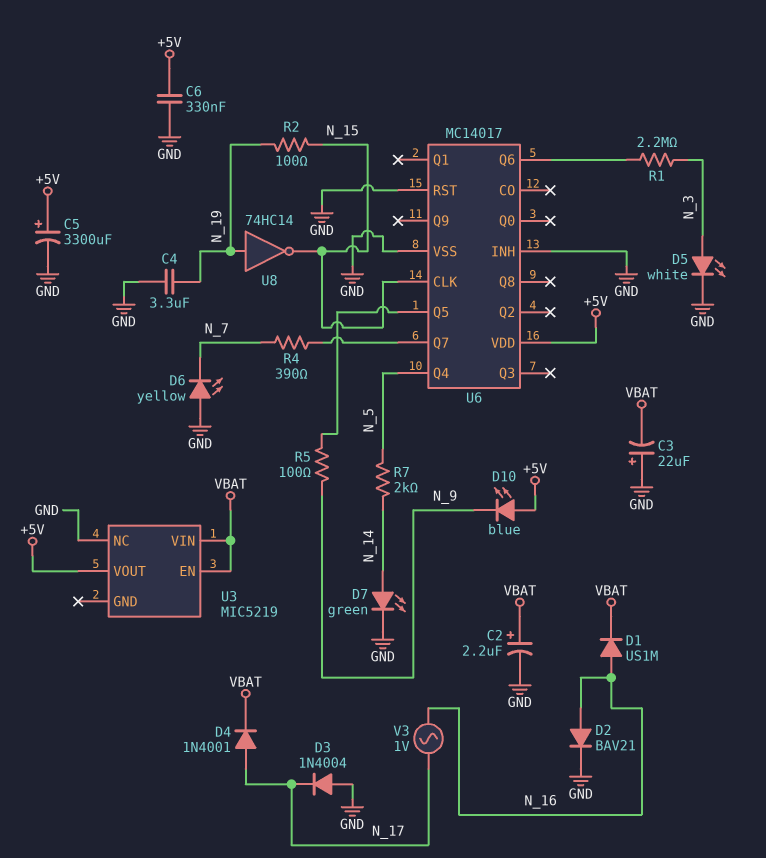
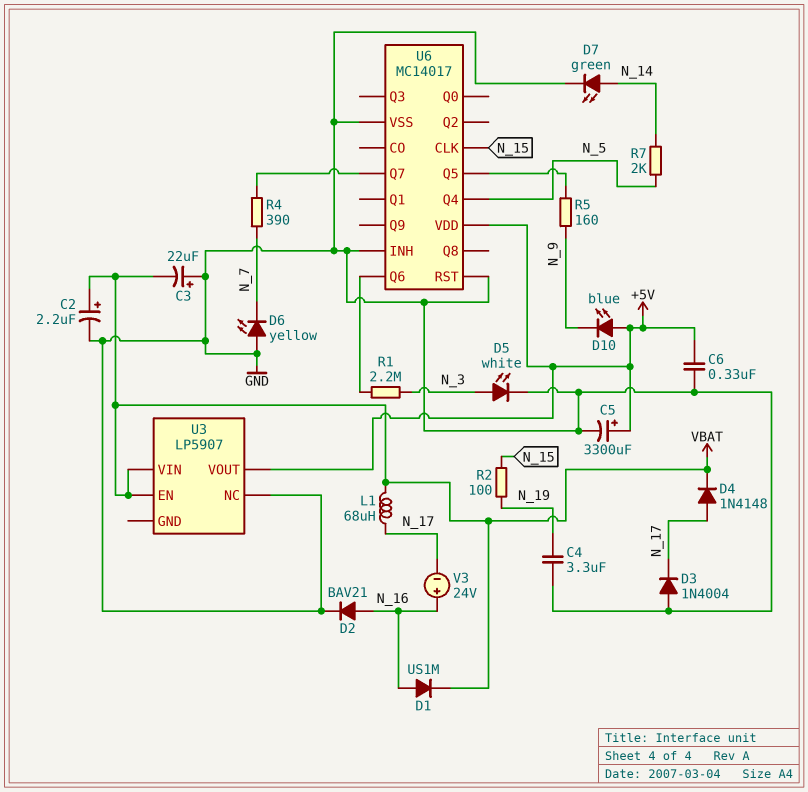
D4: diode 1N4001 (A N_17, K VBAT) -> diode 1N4148 (A N_17, K VBAT)
L1: none -> 68uH (N_17, VBAT)
R5: 100 (N_9, U6/Q5) -> 160 (N_9, U6/Q5)
U3: MIC5219 -> LP5907
U8: NOT 74HC14 (in N_19, out N_15) -> none
V3: AC 1V (N_16, N_17) -> 24V (plus N_16, minus N_17)

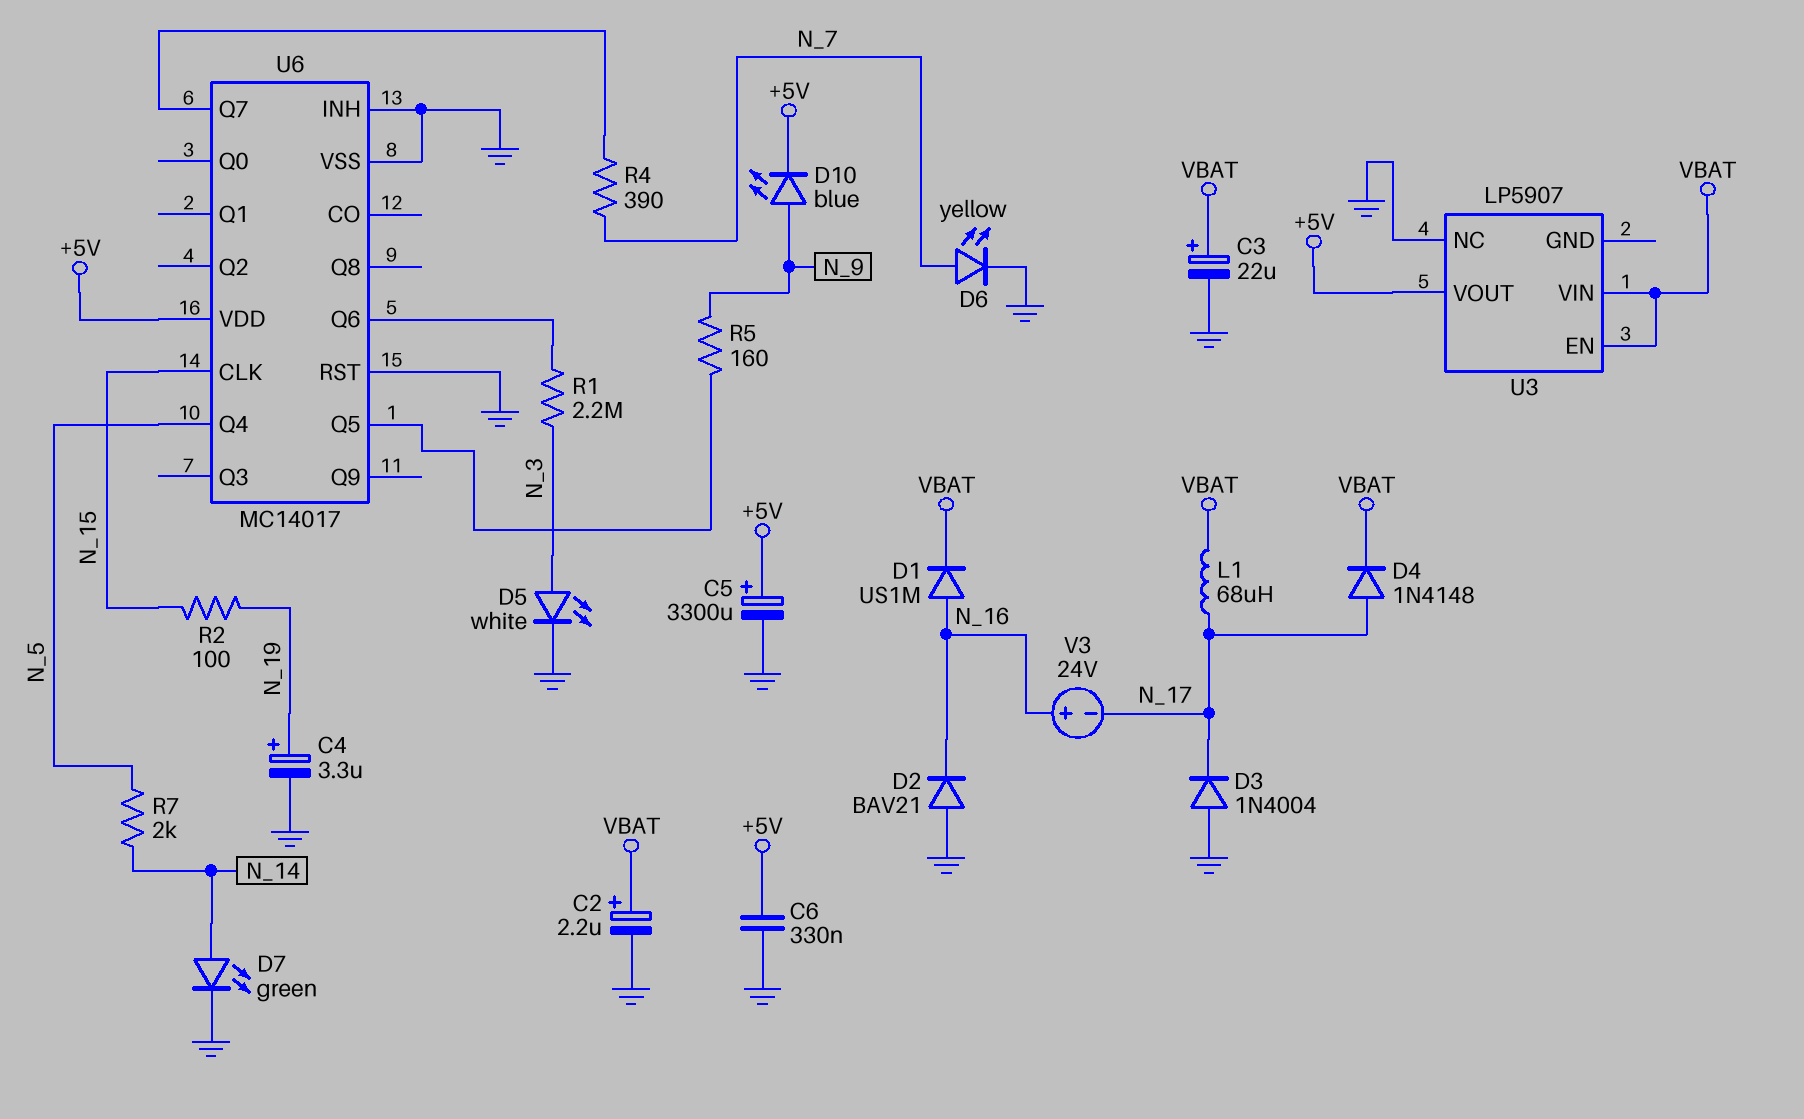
C3: 22uF (plus GND, minus VBAT) -> 22uF (plus VBAT, minus GND)
C4: 3.3uF (GND, N_19) -> 3.3uF (plus N_19, minus GND)
D2: diode BAV21 (A N_16, K GND) -> diode BAV21 (A GND, K N_16)
D6: LED yellow (A GND, K N_7) -> LED yellow (A N_7, K GND)
D10: LED blue (A +5V, K N_9) -> LED blue (A N_9, K +5V)

